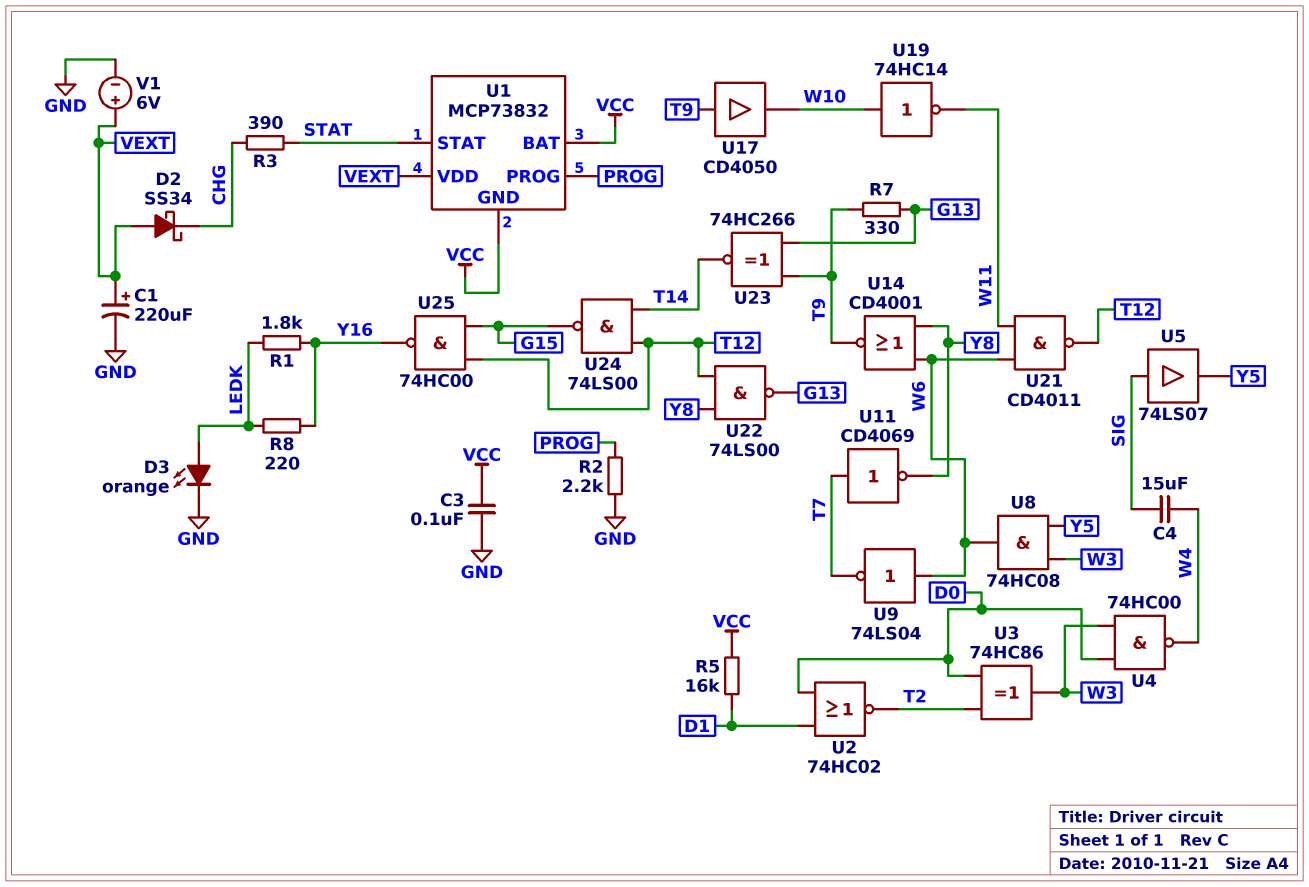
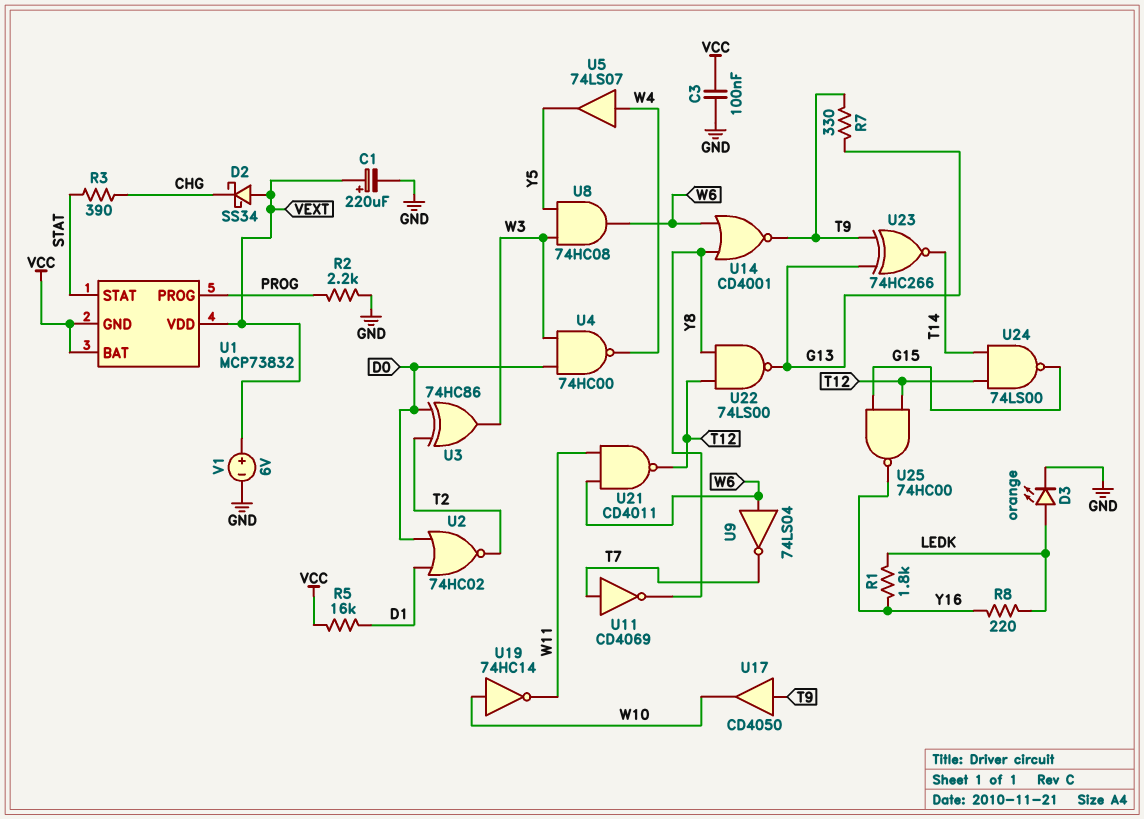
C4: 15uF (SIG, W4) -> none
U5: buffer 74LS07 (in SIG, out Y5) -> buffer 74LS07 (in W4, out Y5)

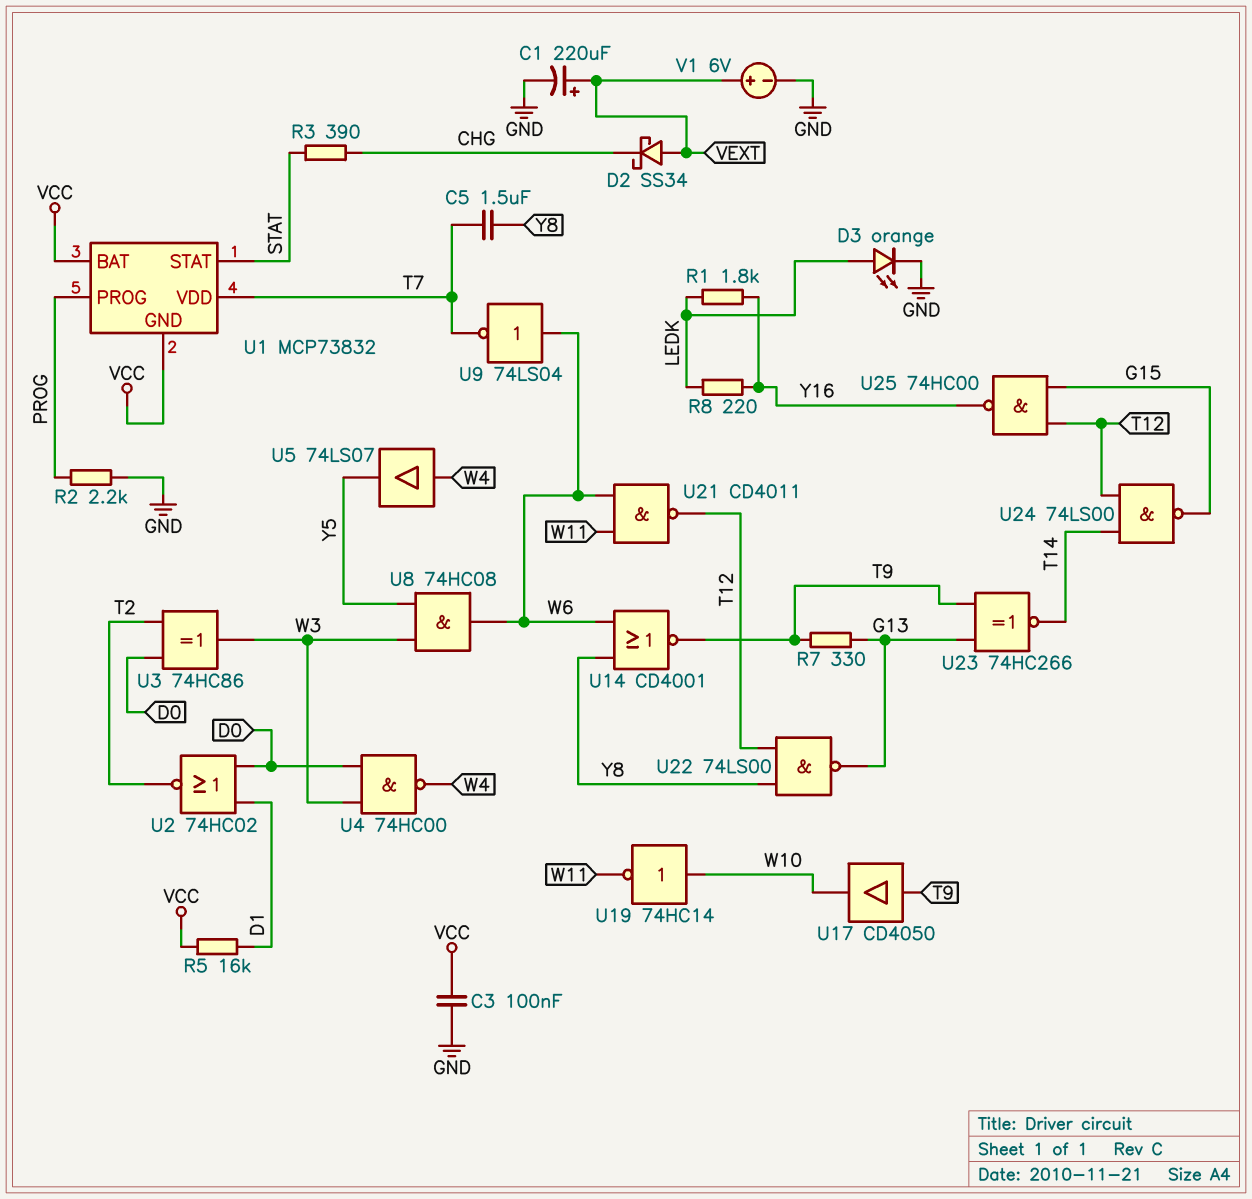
C5: none -> 1.5uF (T7, Y8)
U1 pin VDD: VEXT -> T7
U11: NOT CD4069 (in T7, out Y8) -> none

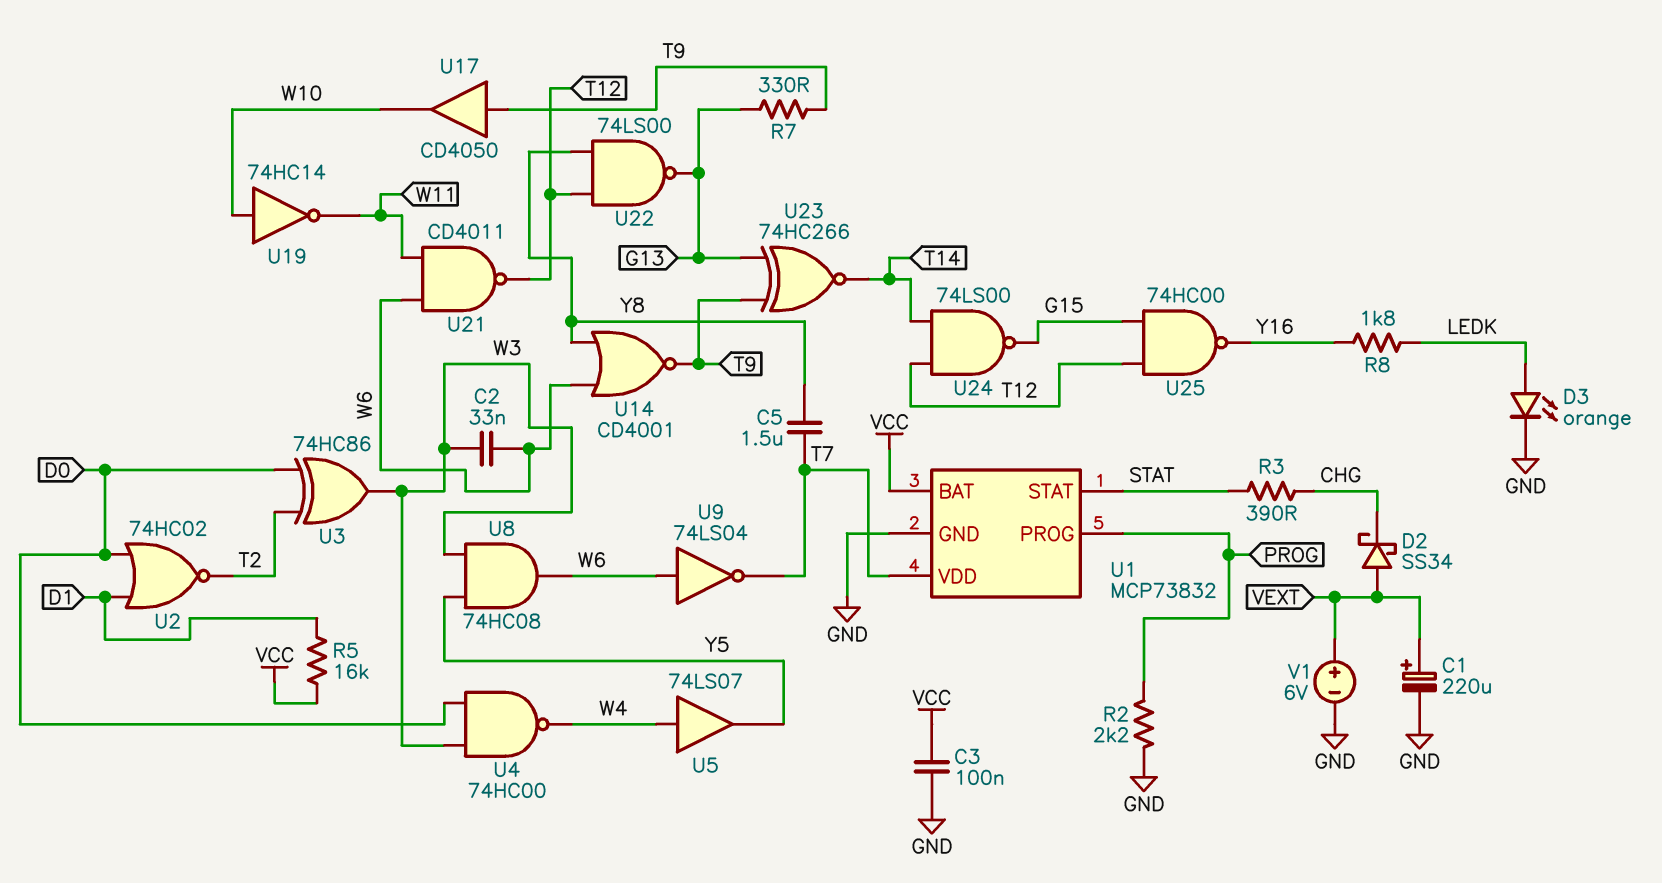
C2: none -> 33nF (W3, W6)
R1: 1.8k (LEDK, Y16) -> none
R8: 220 (LEDK, Y16) -> 1.8k (LEDK, Y16)
U1 pin GND: VCC -> GND

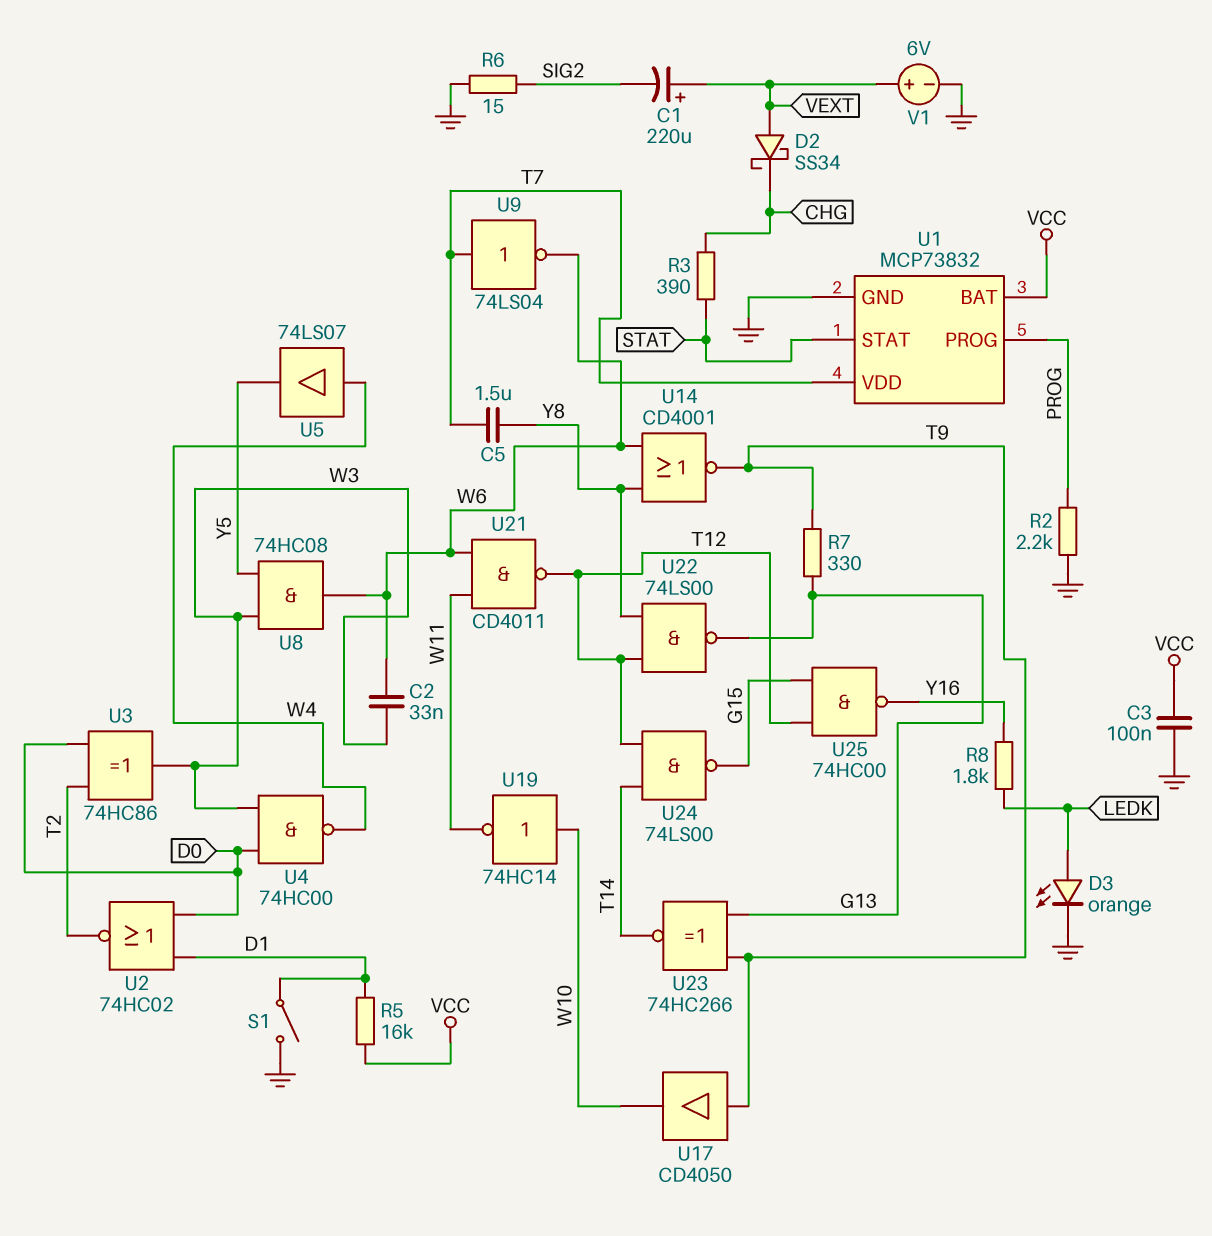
C1: 220uF (plus VEXT, minus GND) -> 220uF (plus VEXT, minus SIG2)
R6: none -> 15 (GND, SIG2)
S1: none -> switch (D1, GND)
U9: NOT 74LS04 (in W6, out T7) -> NOT 74LS04 (in T7, out W6)

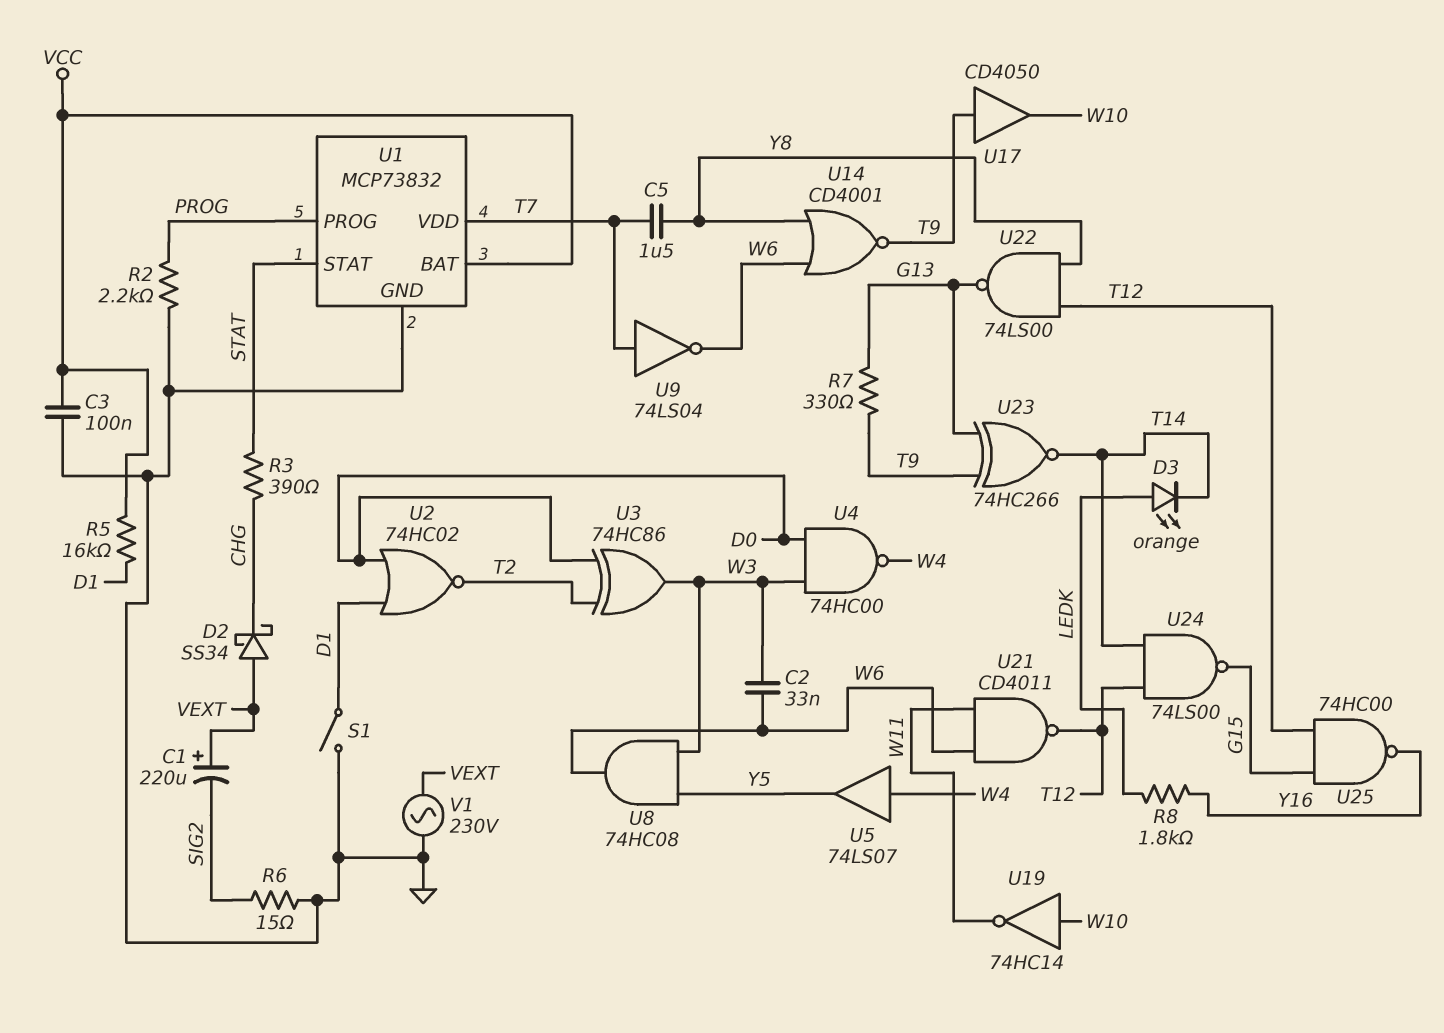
D3: LED orange (A LEDK, K GND) -> LED orange (A LEDK, K T14)
V1: 6V (plus VEXT, minus GND) -> AC 230V (GND, VEXT)

